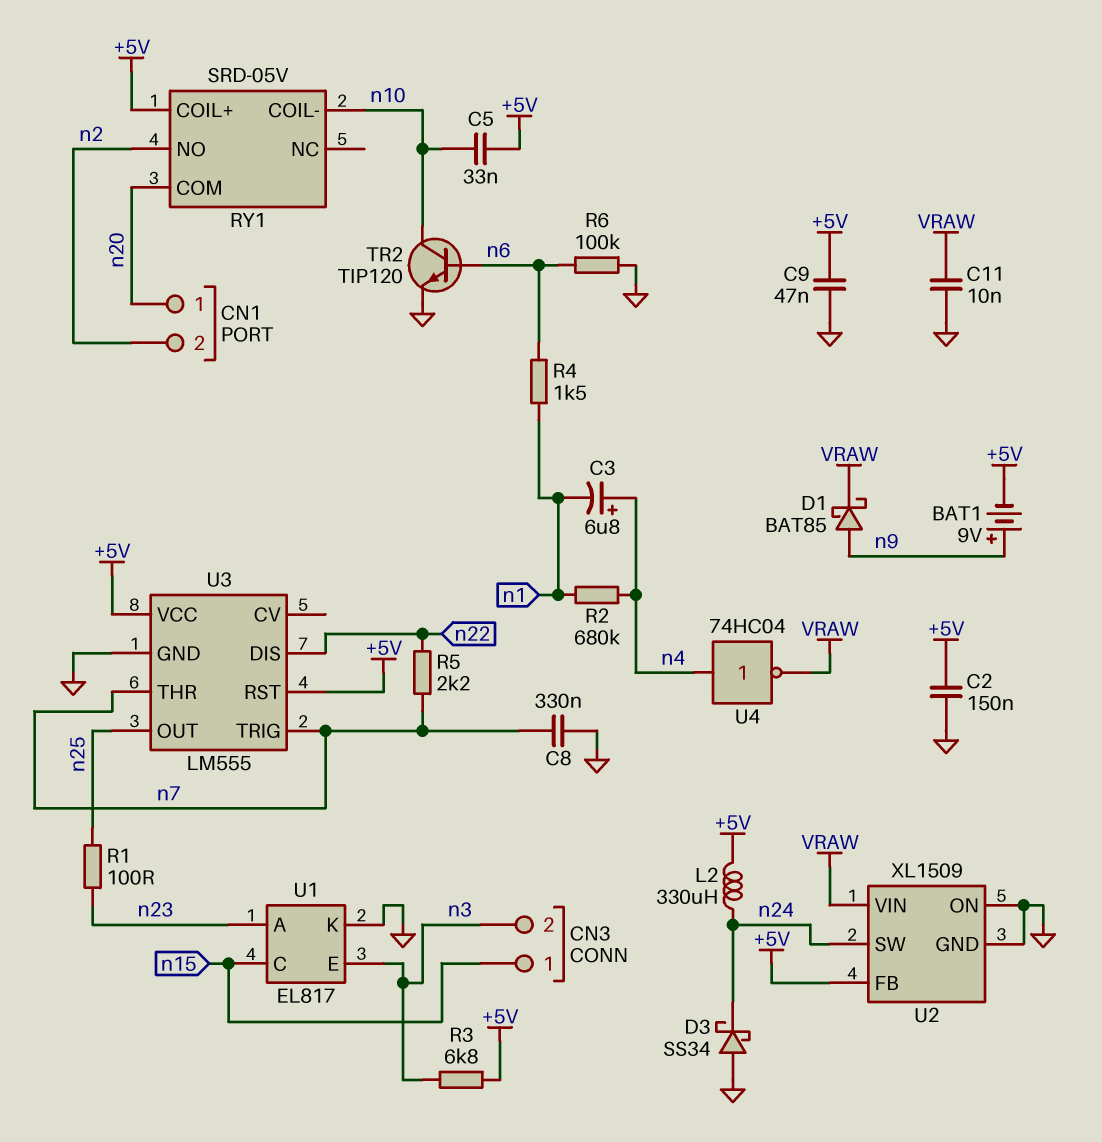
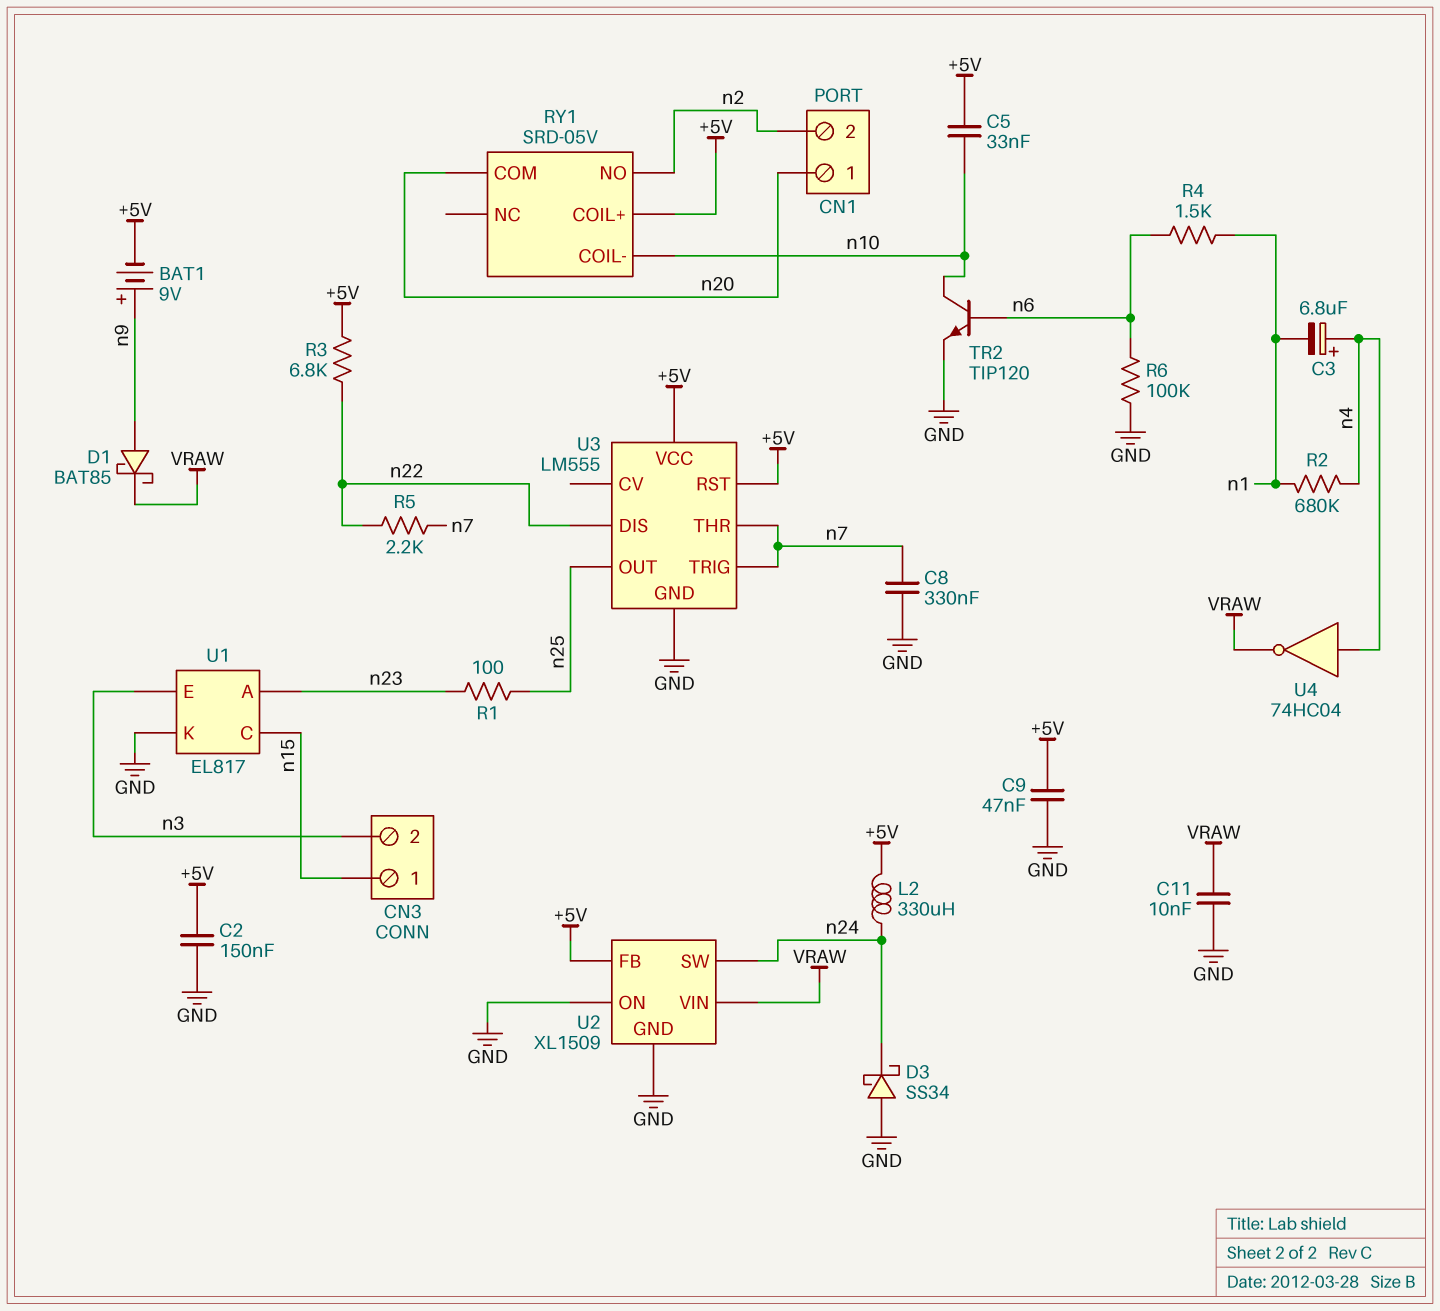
R3: 6.8k (+5V, n3) -> 6.8k (+5V, n22)

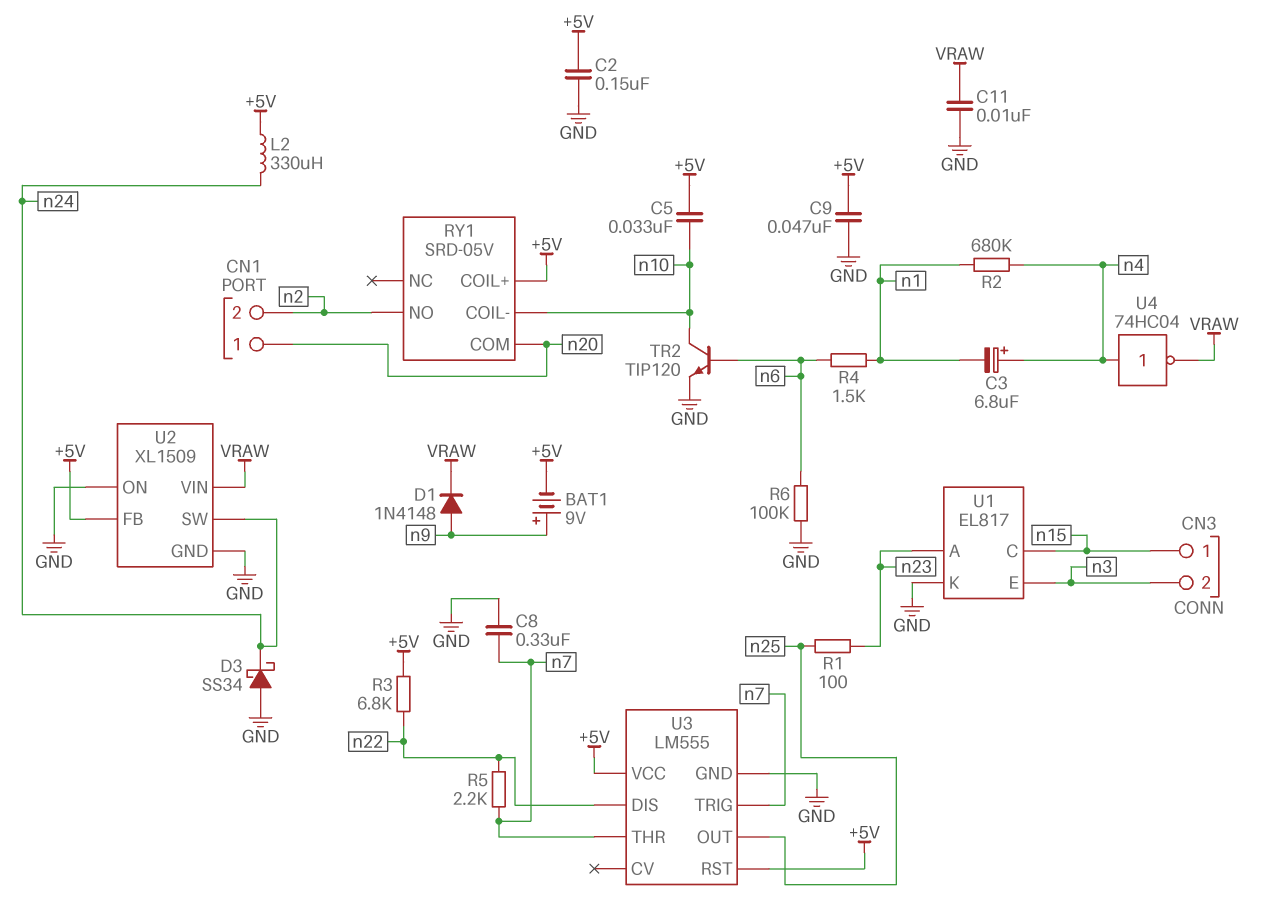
D1: schottky BAT85 (A n9, K VRAW) -> diode 1N4148 (A n9, K VRAW)

